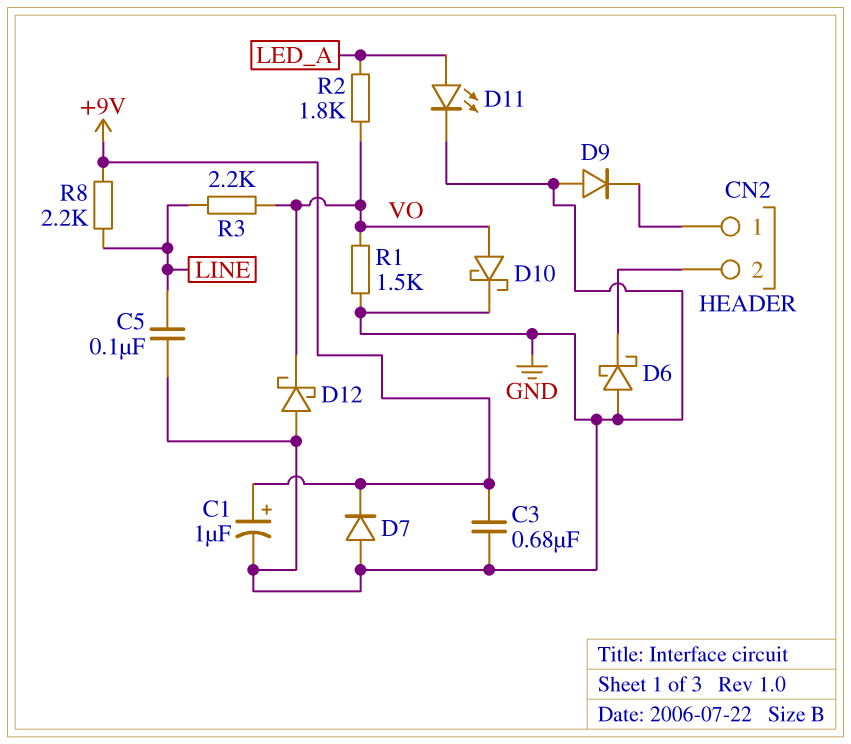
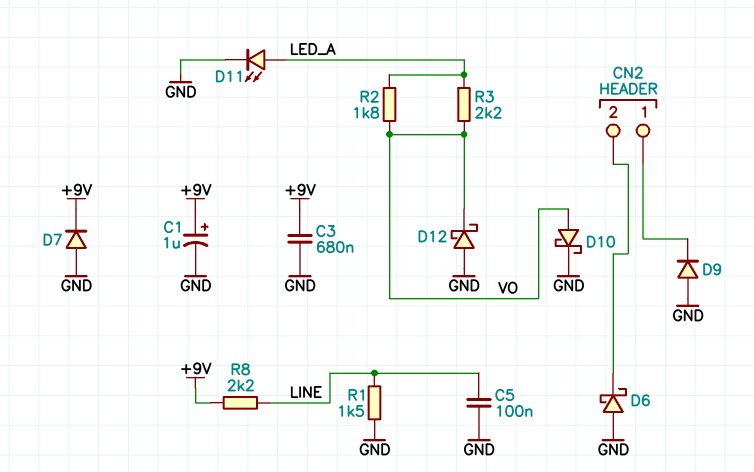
R1: 1.5k (GND, VO) -> 1.5k (GND, LINE)
R3: 2.2k (LINE, VO) -> 2.2k (LED_A, VO)

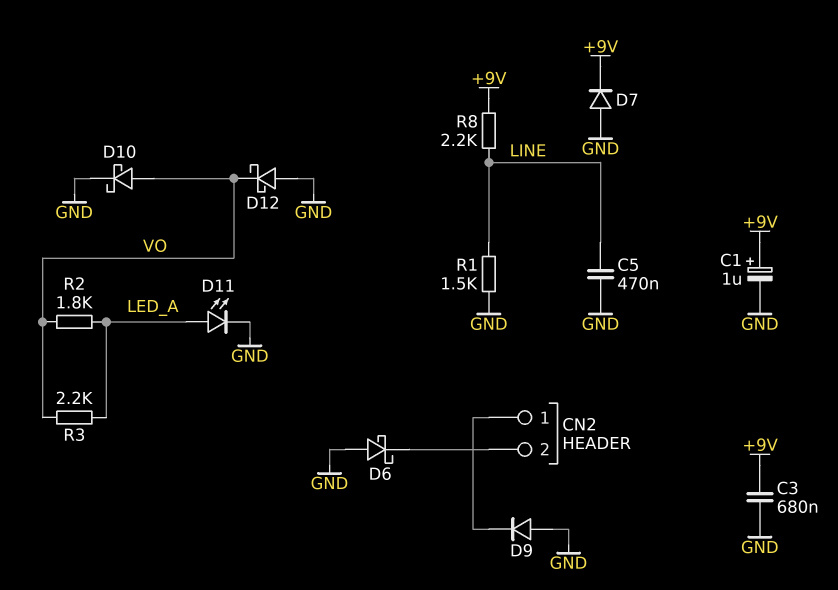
C5: 100nF (GND, LINE) -> 470nF (GND, LINE)

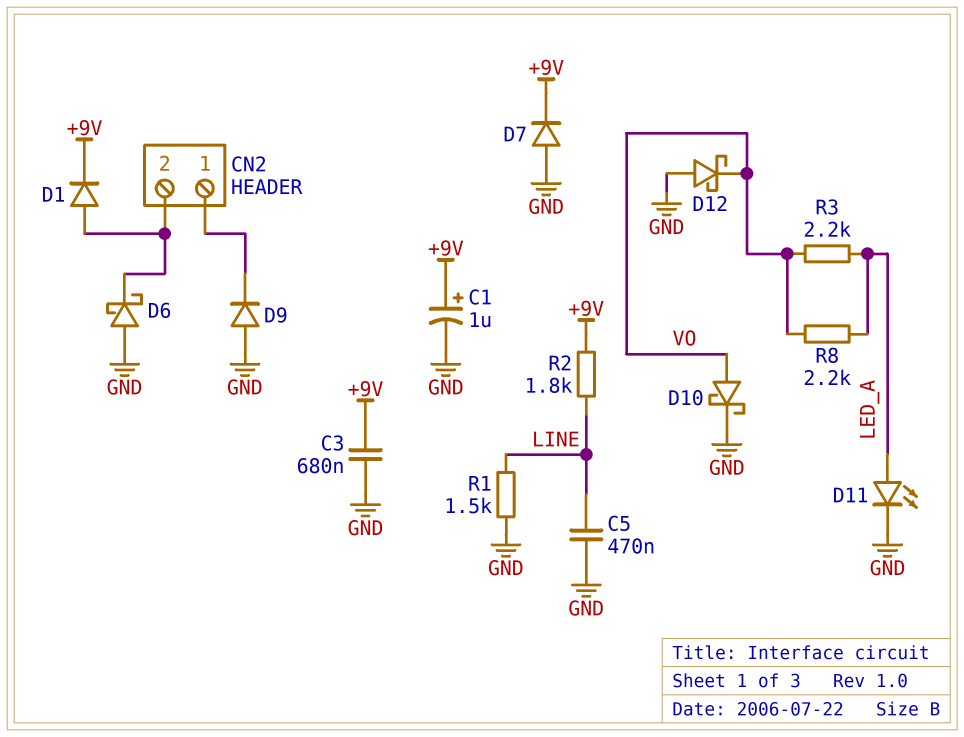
D1: none -> diode (A CN2/2, K +9V)
R2: 1.8k (LED_A, VO) -> 1.8k (+9V, LINE)
R8: 2.2k (+9V, LINE) -> 2.2k (LED_A, VO)

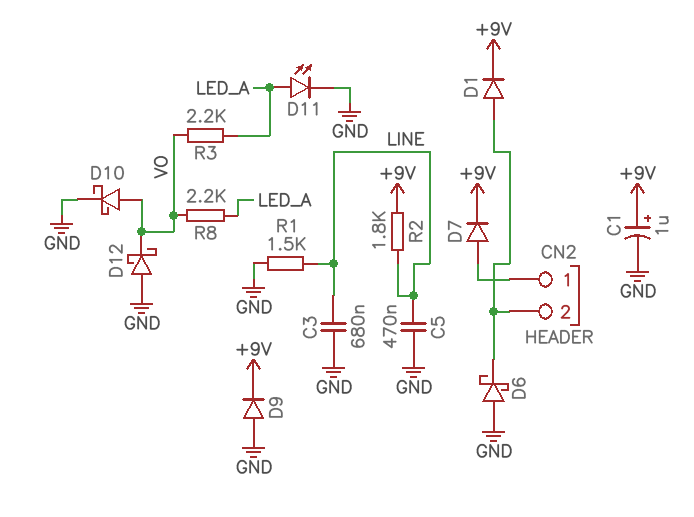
C3: 680nF (+9V, GND) -> 680nF (GND, LINE)
D7: diode (A GND, K +9V) -> diode (A CN2/1, K +9V)
D9: diode (A GND, K CN2/1) -> diode (A GND, K +9V)

